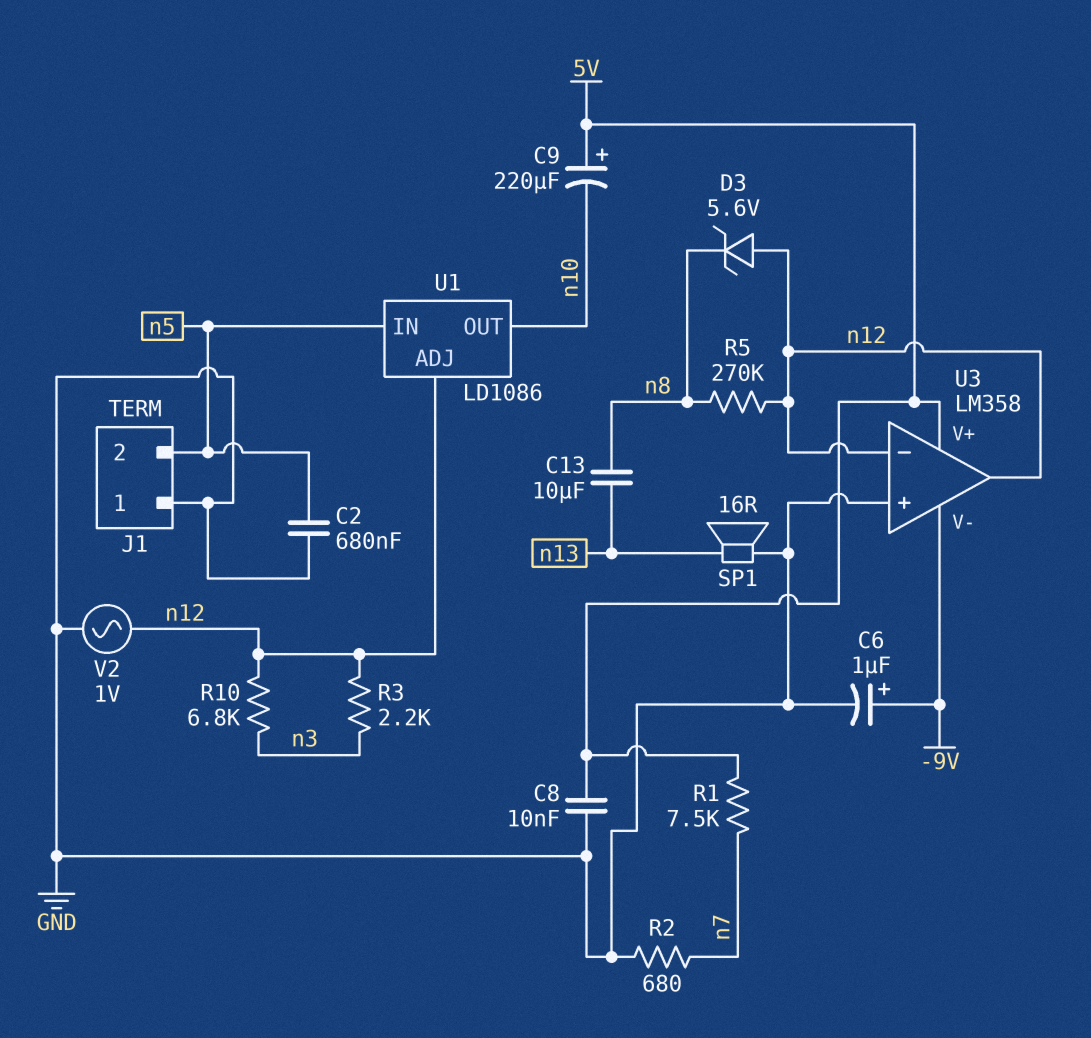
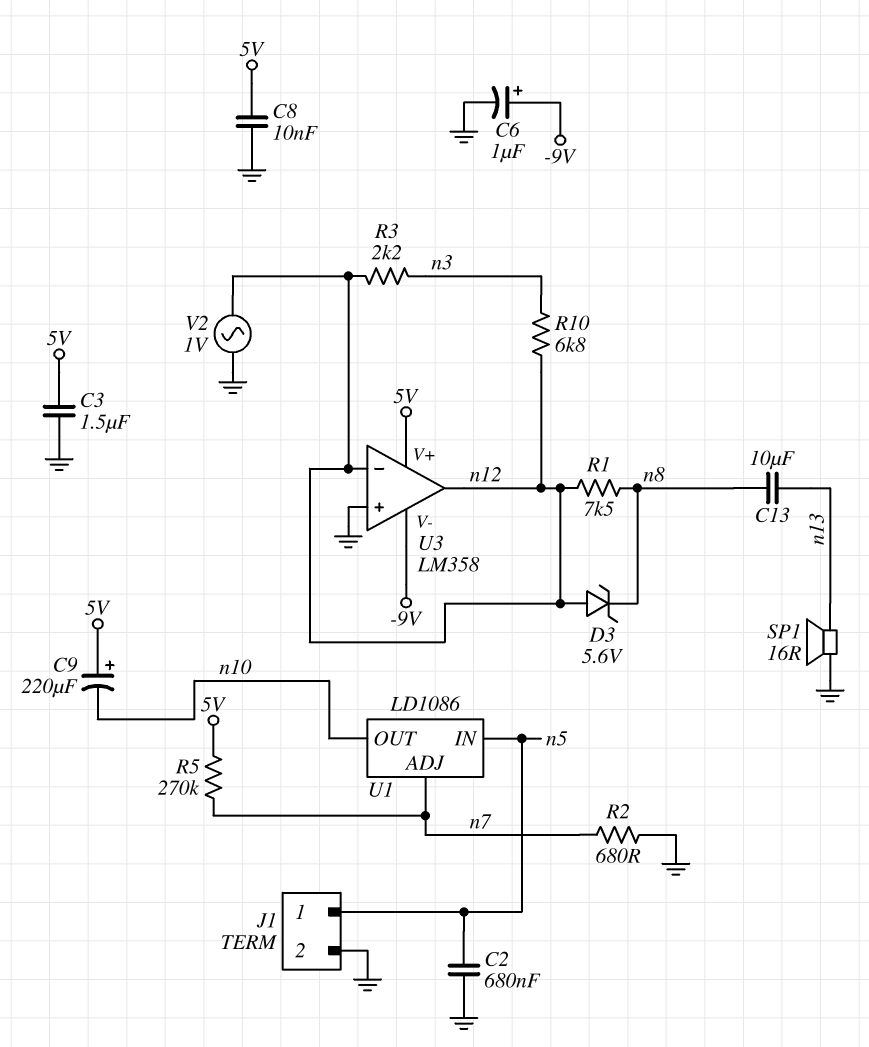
C3: none -> 1.5uF (5V, GND)
J1 pin 1: GND -> n5
J1 pin 2: n5 -> GND
R1: 7.5k (5V, n7) -> 7.5k (n8, n12)
R5: 270k (n8, n12) -> 270k (5V, n7)
U1 pin ADJ: n12 -> n7

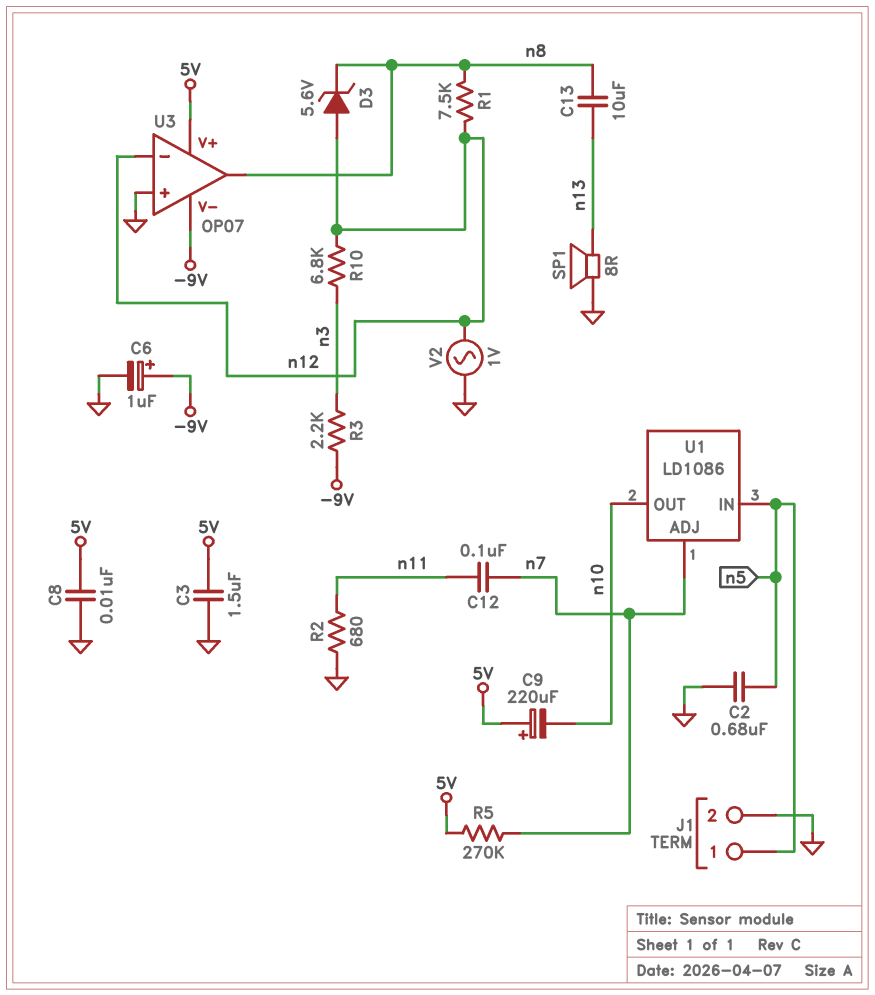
C12: none -> 100nF (n7, n11)
R2: 680 (GND, n7) -> 680 (GND, n11)
R3: 2.2k (n3, n12) -> 2.2k (-9V, n3)
SP1: speaker 16R (GND, n13) -> speaker 8R (GND, n13)
U3: LM358 -> OP07
U3 pin out: n12 -> n8

